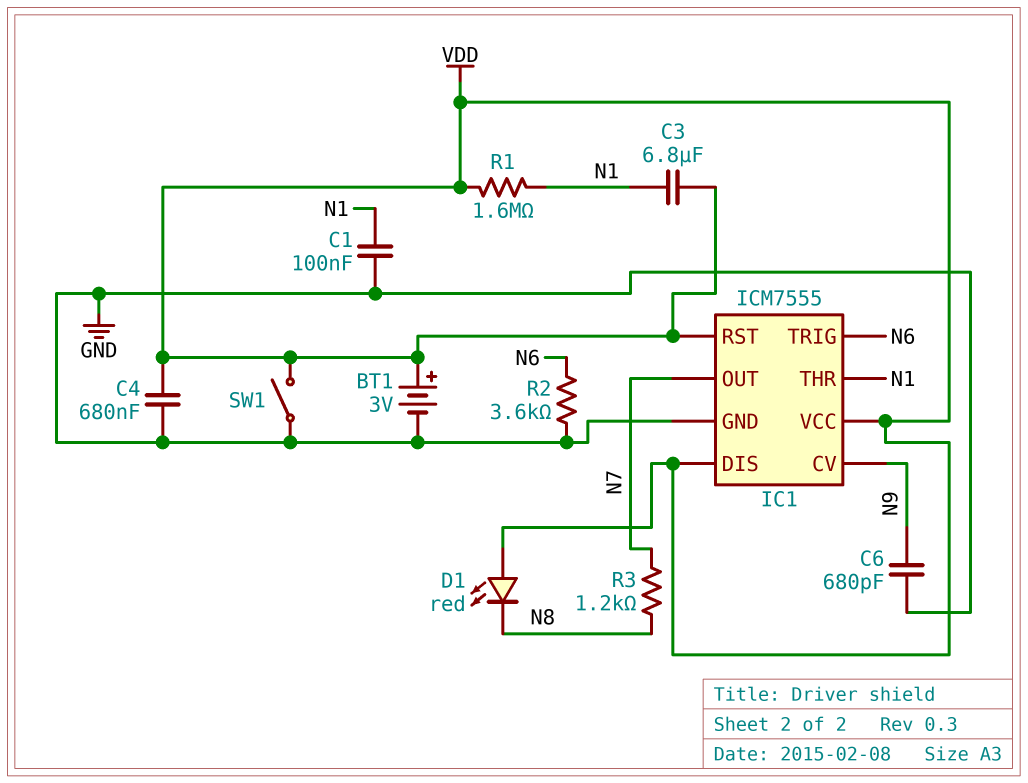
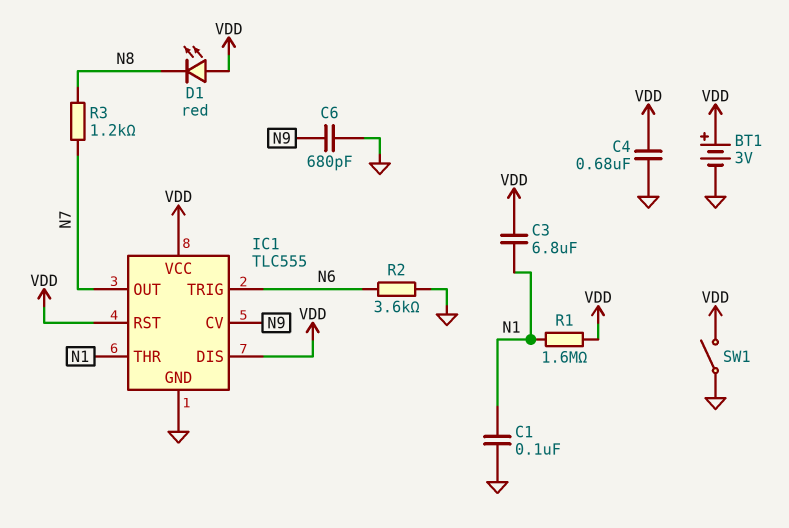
IC1: ICM7555 -> TLC555

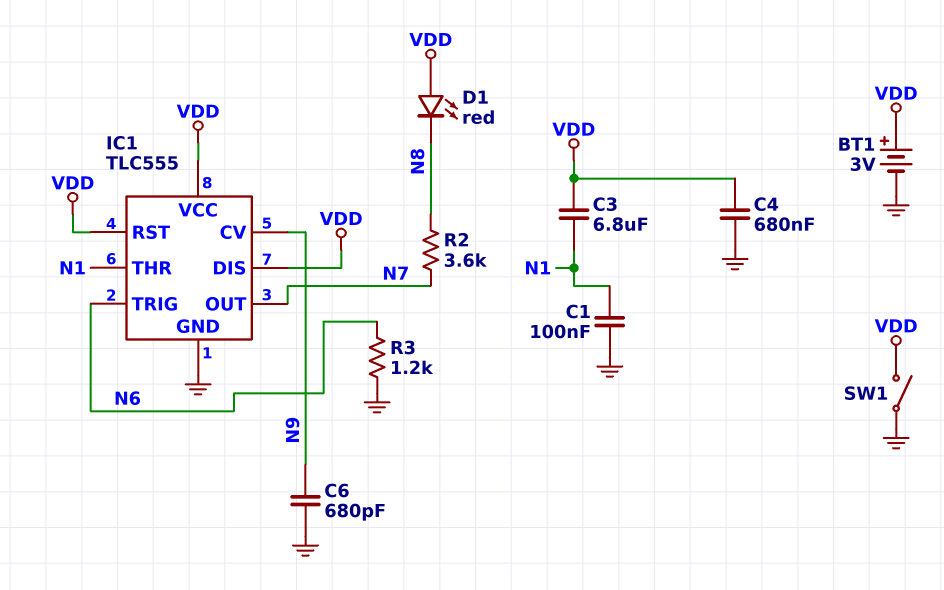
R1: 1.6M (N1, VDD) -> none
R2: 3.6k (GND, N6) -> 3.6k (N7, N8)
R3: 1.2k (N7, N8) -> 1.2k (GND, N6)

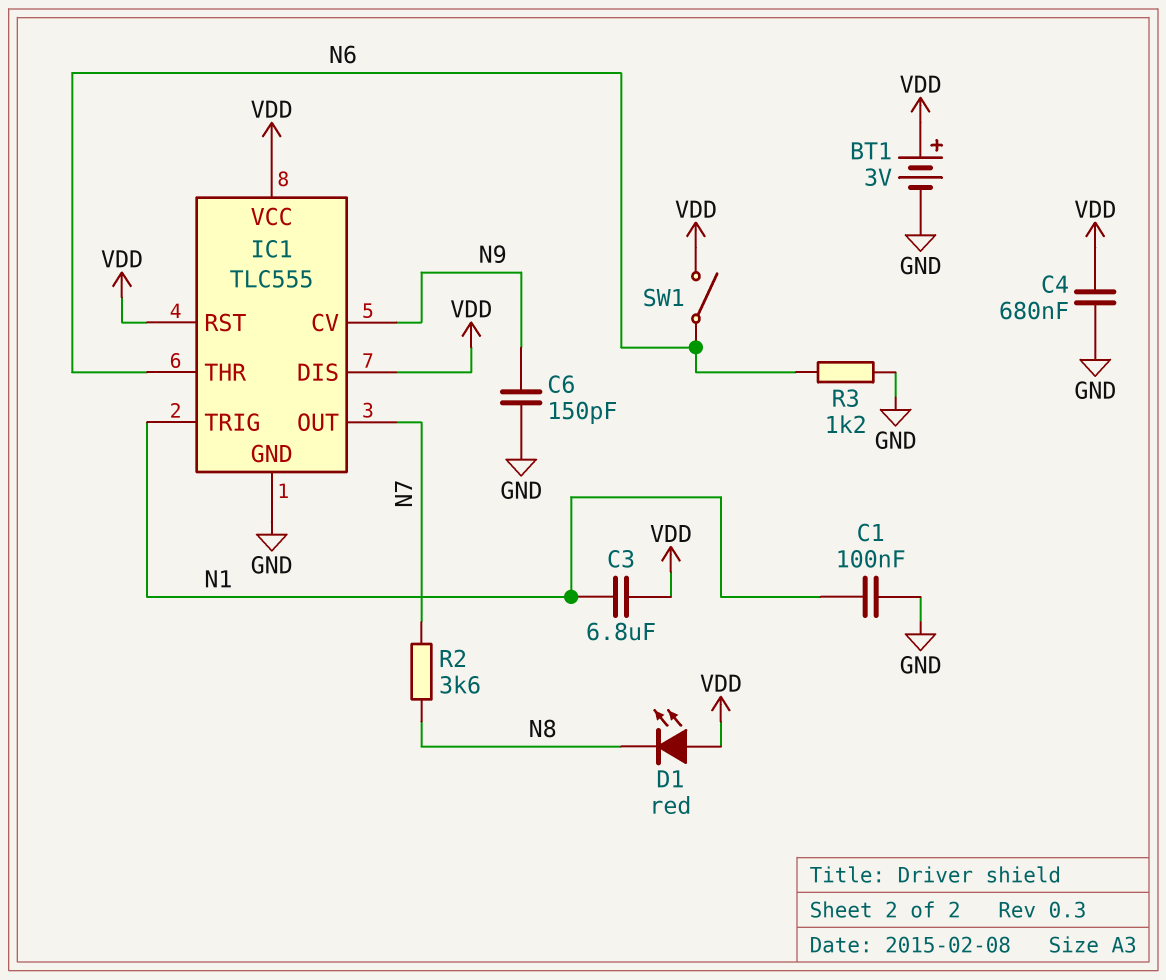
C6: 680pF (GND, N9) -> 150pF (GND, N9)
IC1 pin THR: N1 -> N6
IC1 pin TRIG: N6 -> N1
SW1: switch (GND, VDD) -> switch (N6, VDD)

